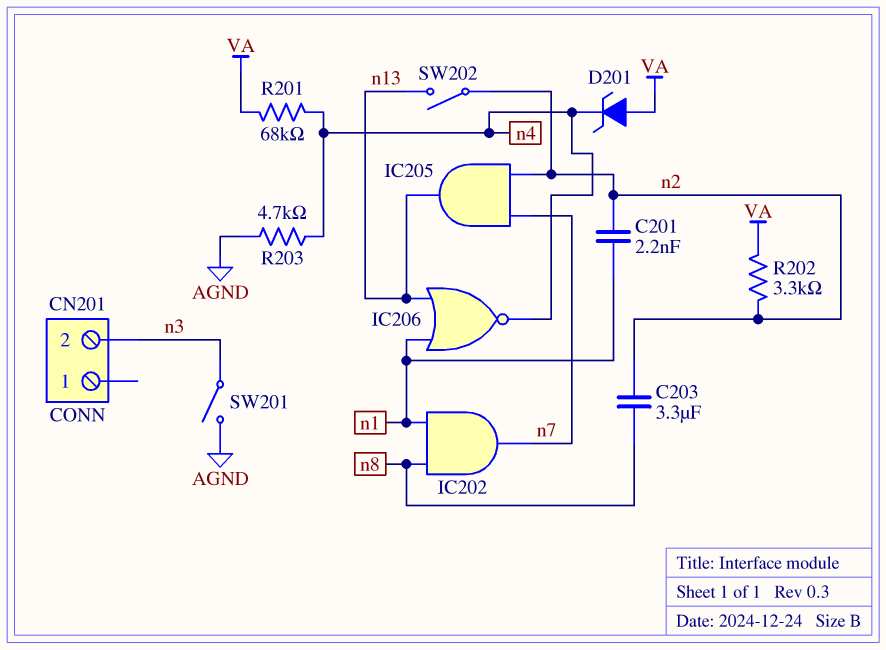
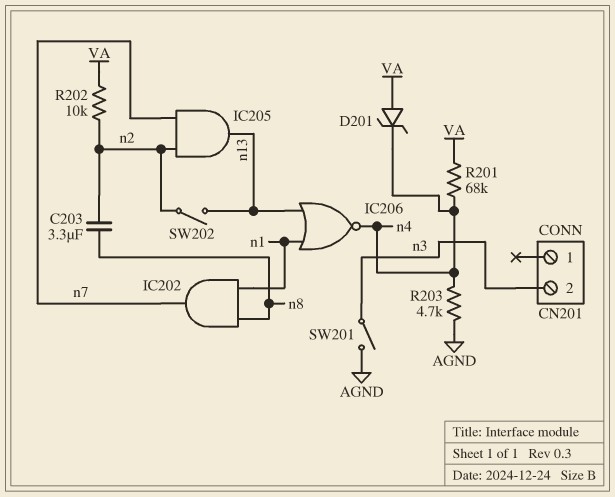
C201: 2.2nF (n1, n2) -> none
R202: 3.3k (VA, n2) -> 10k (VA, n2)

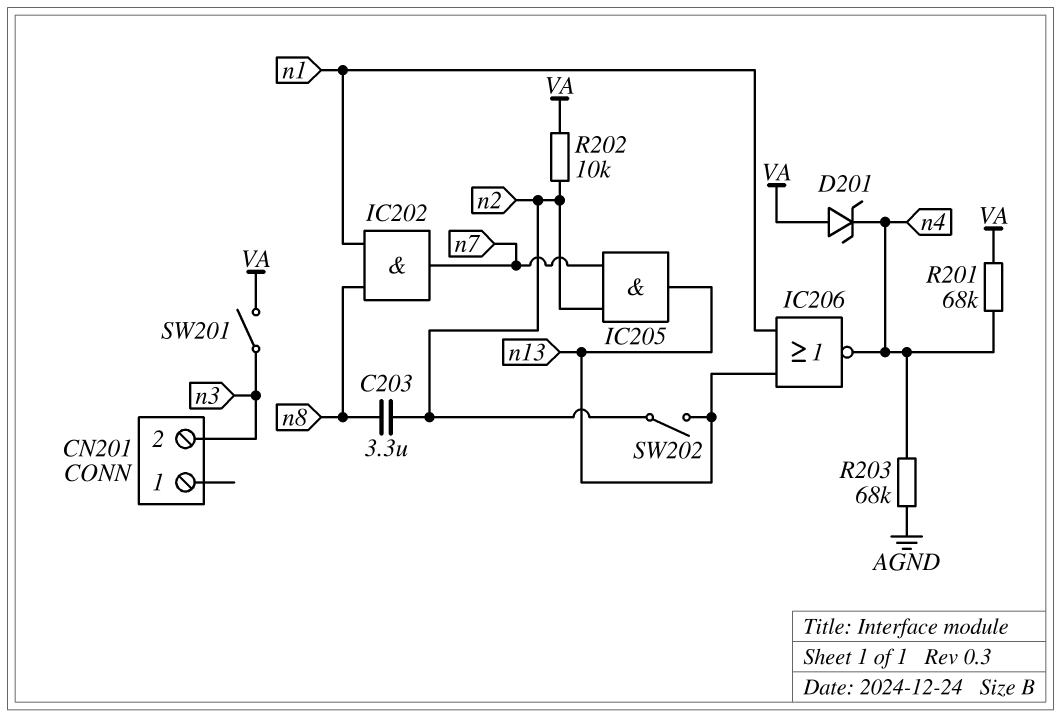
R203: 4.7k (AGND, n4) -> 68k (AGND, n4)
SW201: switch (AGND, n3) -> switch (VA, n3)

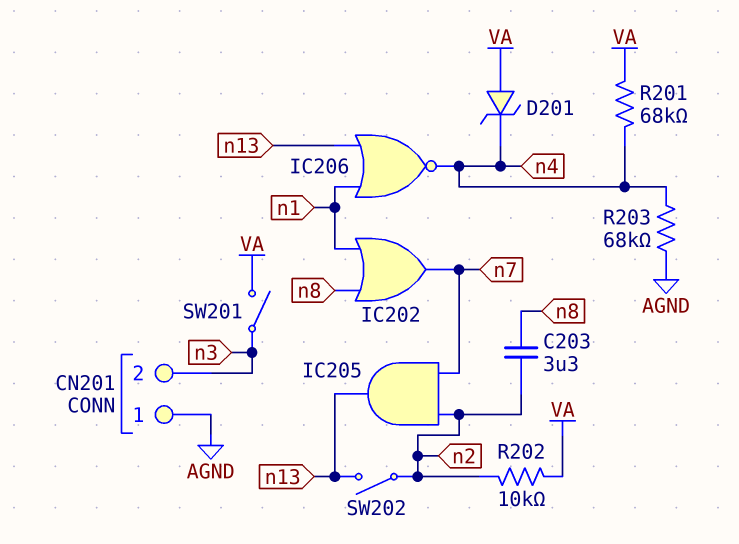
CN201 pin 1: none -> AGND
IC202: AND (in n1, in n8, out n7) -> OR (in n1, in n8, out n7)

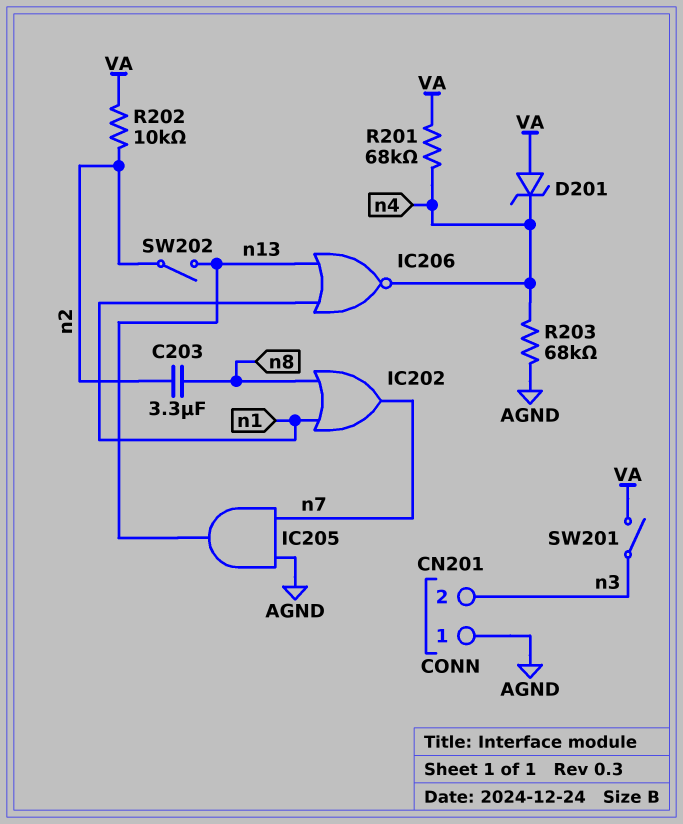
IC205: AND (in n2, in n7, out n13) -> AND (in AGND, in n7, out n13)

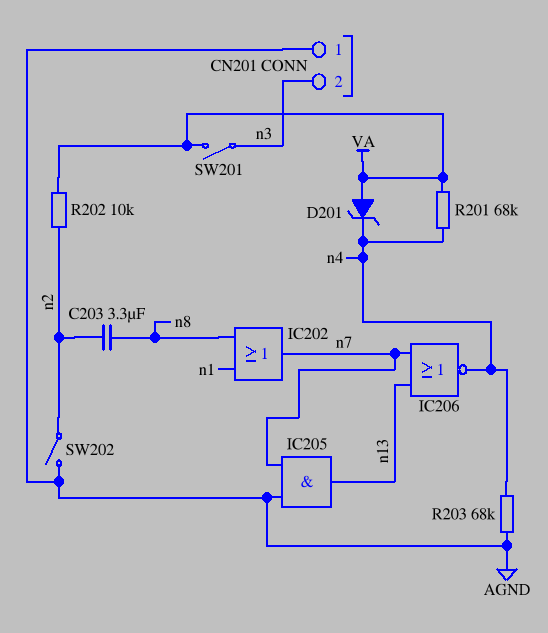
IC206: NOR (in n1, in n13, out n4) -> NOR (in n7, in n13, out n4)
SW202: switch (n2, n13) -> switch (AGND, n2)

